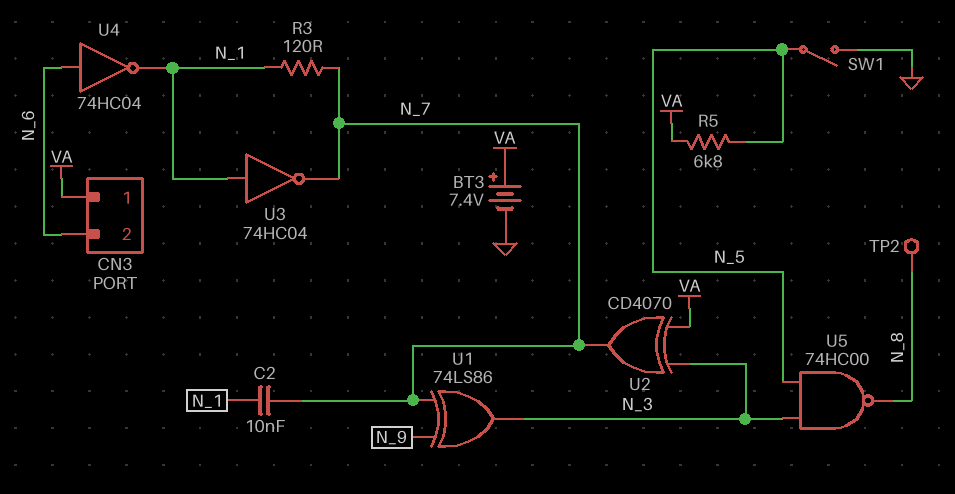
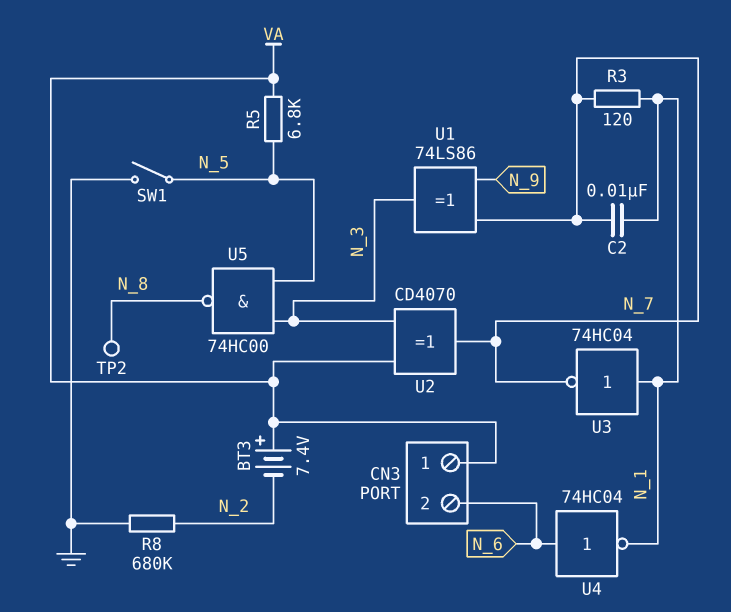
BT3: 7.4V (plus VA, minus GND) -> 7.4V (plus VA, minus N_2)
R8: none -> 680k (GND, N_2)

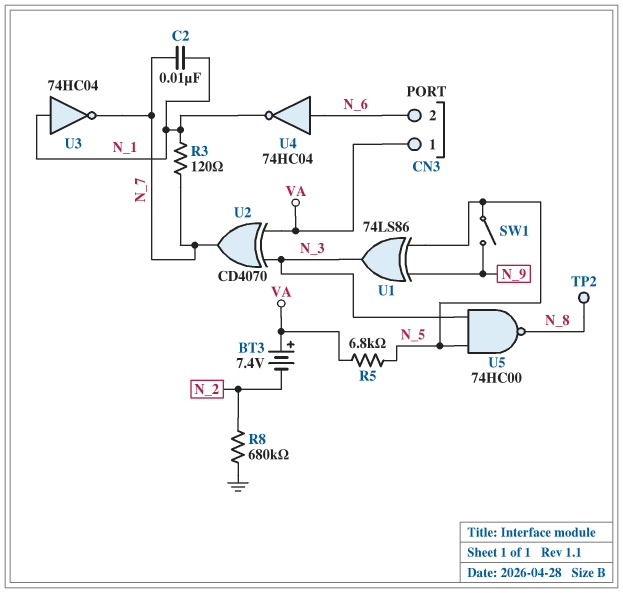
SW1: switch (GND, N_5) -> switch (N_5, N_9)
U1: XOR 74LS86 (in N_7, in N_9, out N_3) -> XOR 74LS86 (in N_5, in N_9, out N_3)

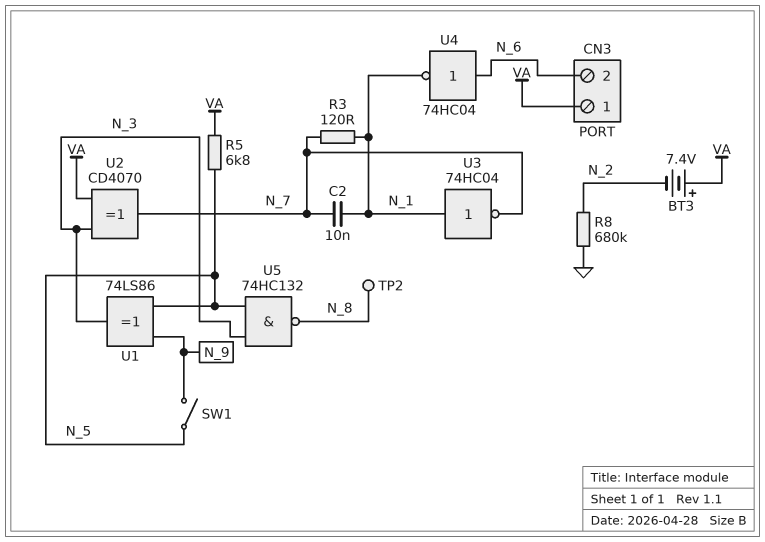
U5: NAND 74HC00 (in N_3, in N_5, out N_8) -> NAND 74HC132 (in N_3, in N_5, out N_8)

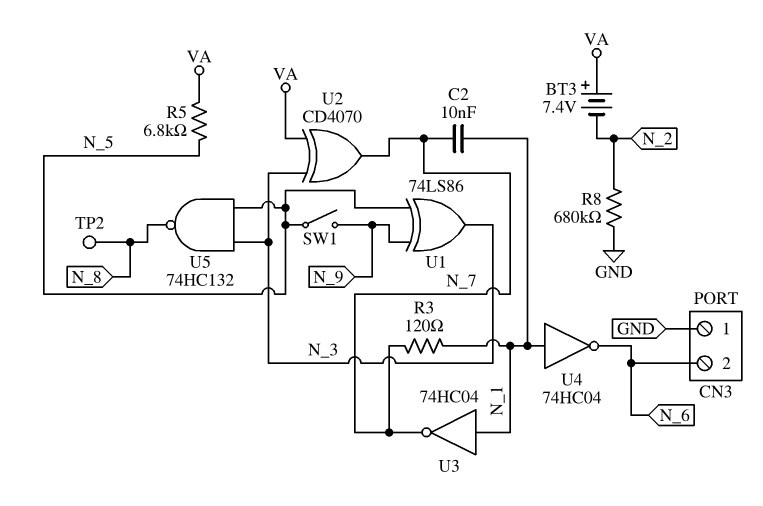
CN3 pin 1: VA -> GND
U4: NOT 74HC04 (in N_6, out N_1) -> NOT 74HC04 (in N_1, out N_6)

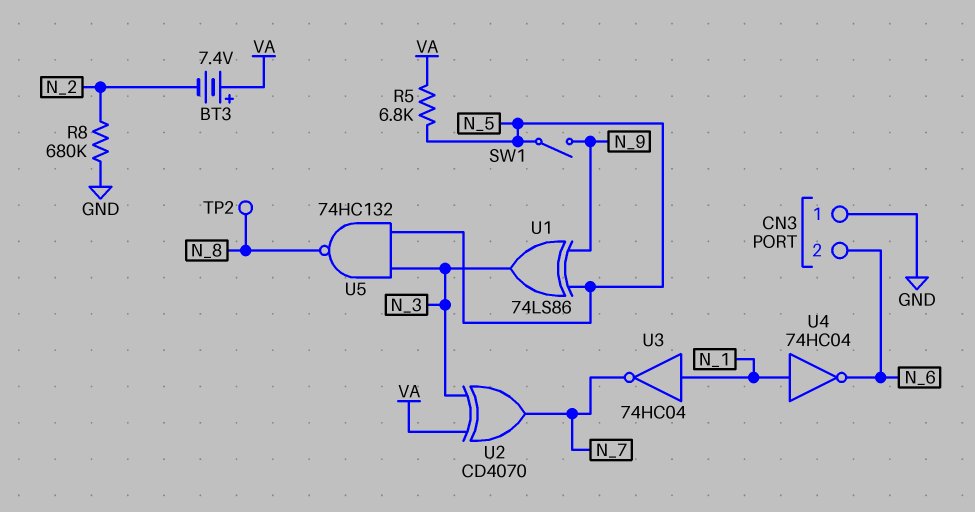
C2: 10nF (N_1, N_7) -> none
R3: 120 (N_1, N_7) -> none

